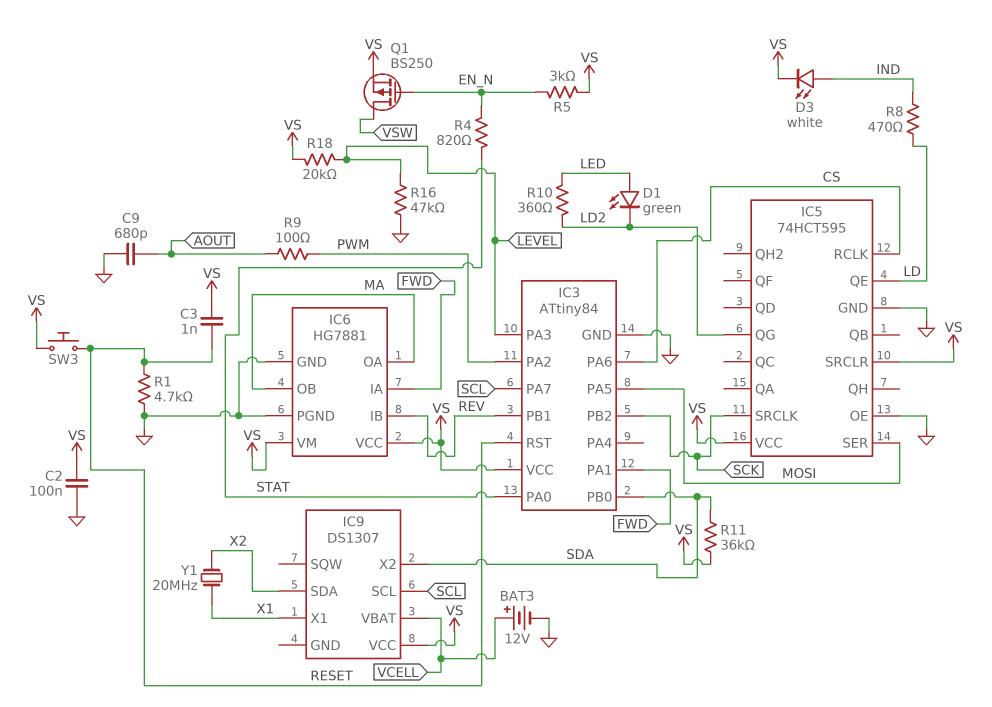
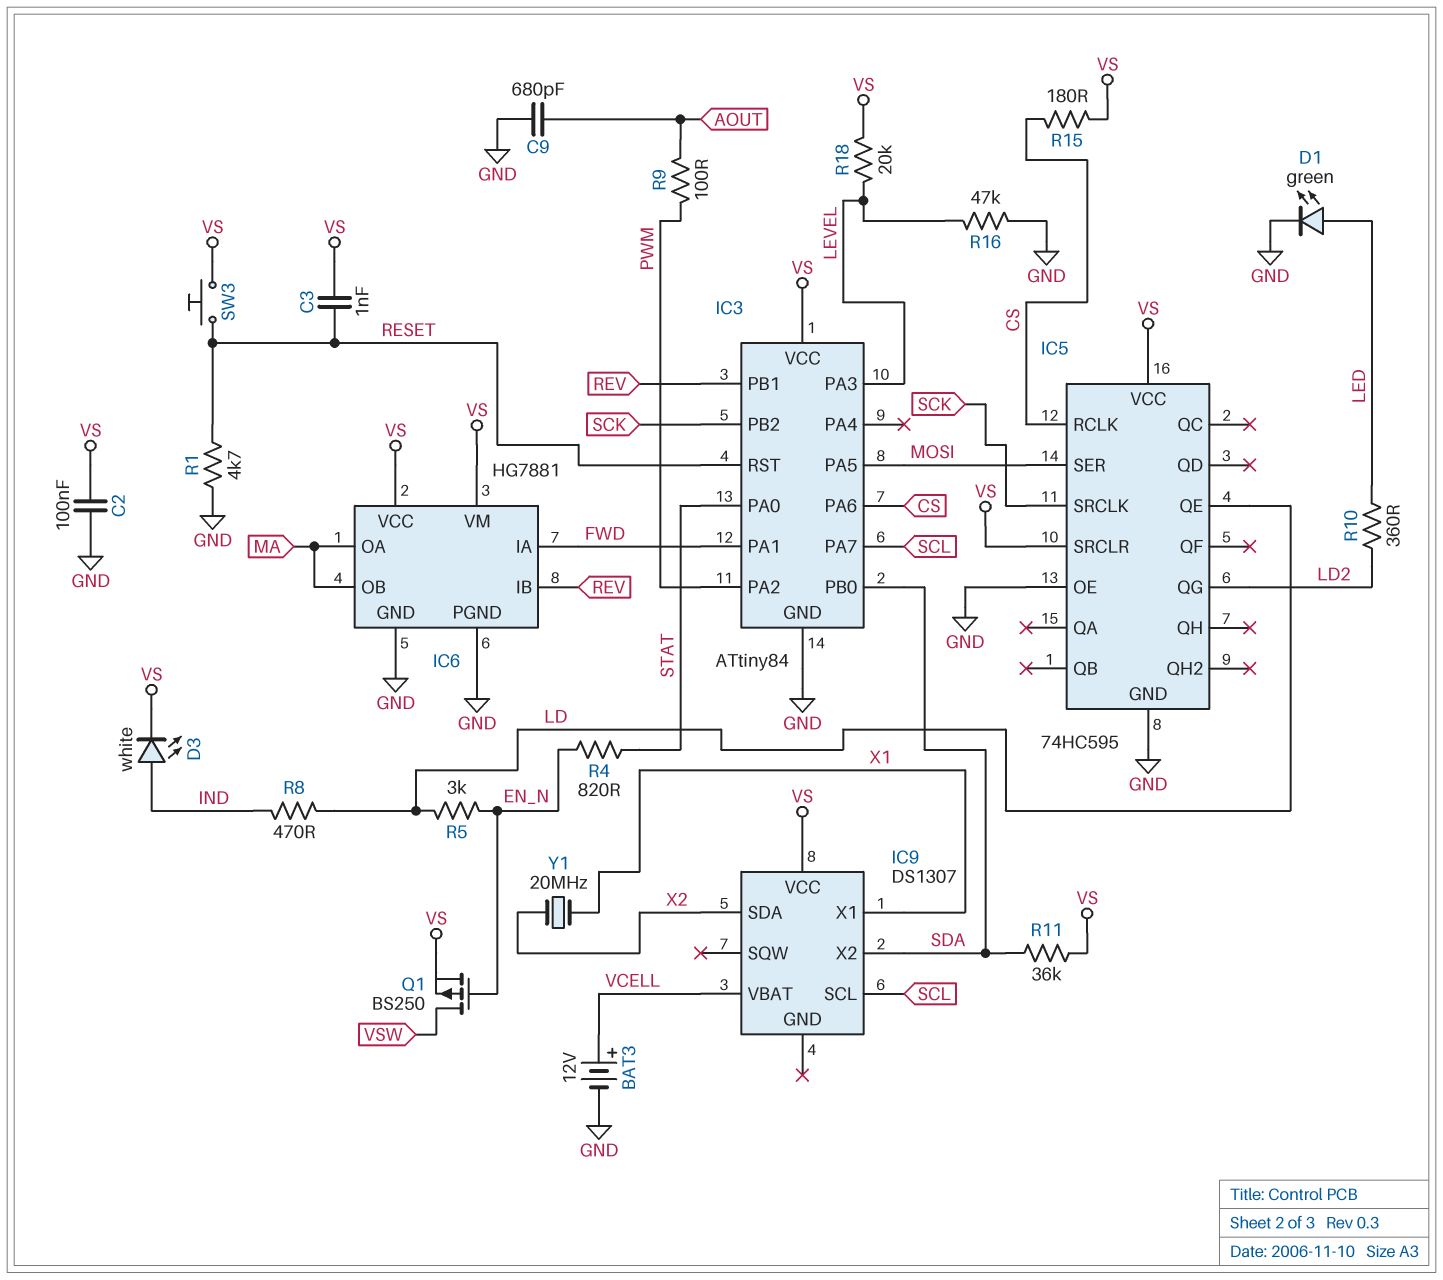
D1: LED green (A LED, K LD2) -> LED green (A LED, K GND)
IC5: 74HCT595 -> 74HC595
R5: 3k (EN_N, VS) -> 3k (EN_N, LD)
R15: none -> 180 (CS, VS)

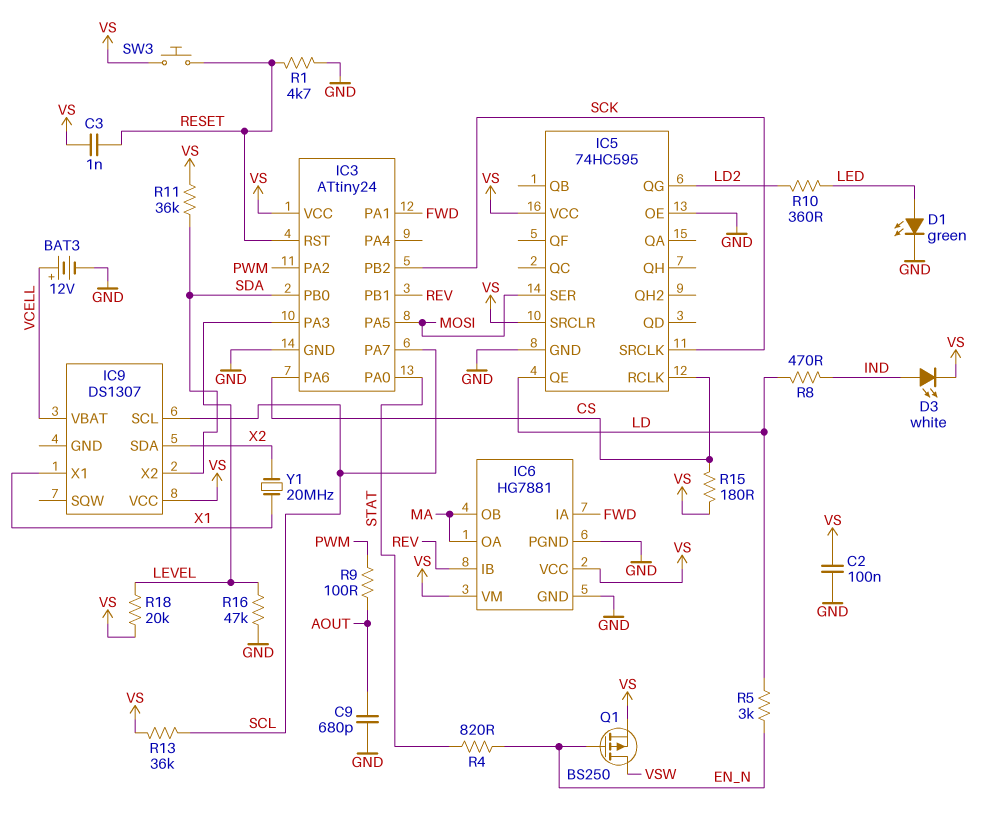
IC3: ATtiny84 -> ATtiny24
R13: none -> 36k (SCL, VS)

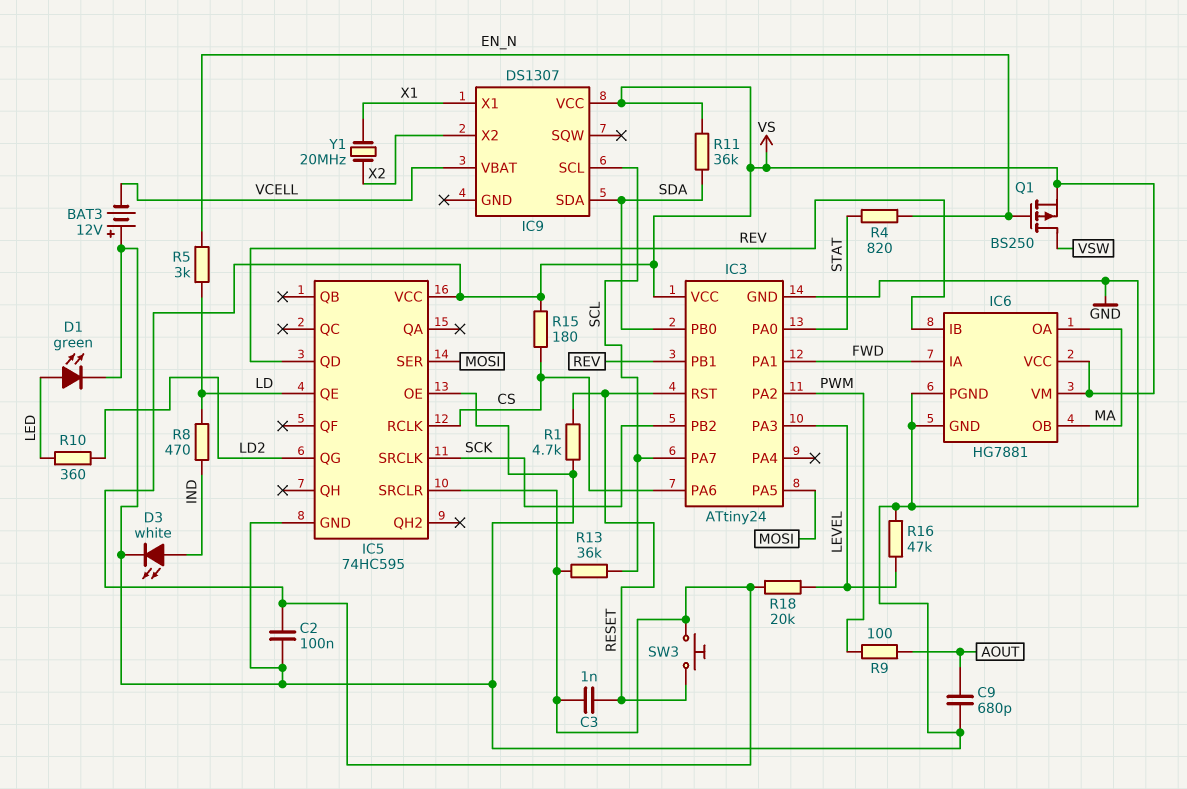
BAT3: 12V (plus VCELL, minus GND) -> 12V (plus GND, minus VCELL)
D3: LED white (A IND, K VS) -> LED white (A IND, K GND)
IC5 pin QD: none -> REV
IC9 pin SDA: X2 -> SDA
IC9 pin X2: SDA -> X2

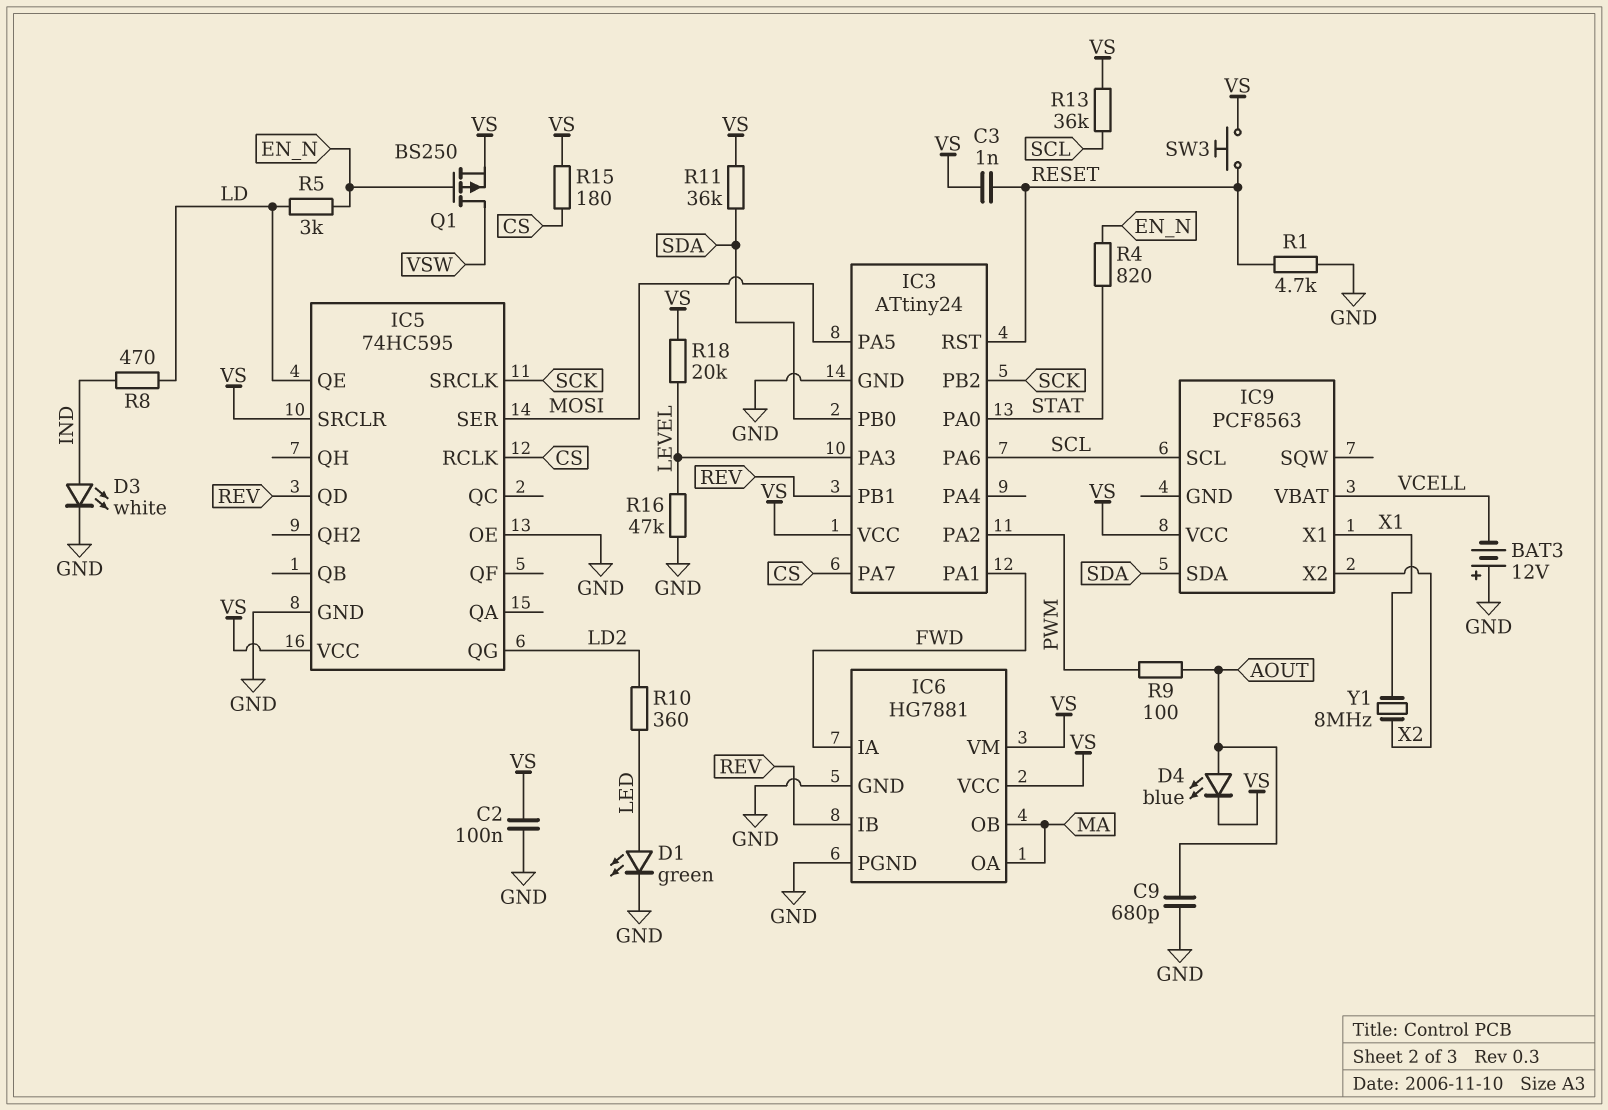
D4: none -> LED blue (A AOUT, K VS)
IC3 pin PA6: CS -> SCL
IC3 pin PA7: SCL -> CS
IC9: DS1307 -> PCF8563
Y1: 20MHz (X1, X2) -> 8MHz (X1, X2)

